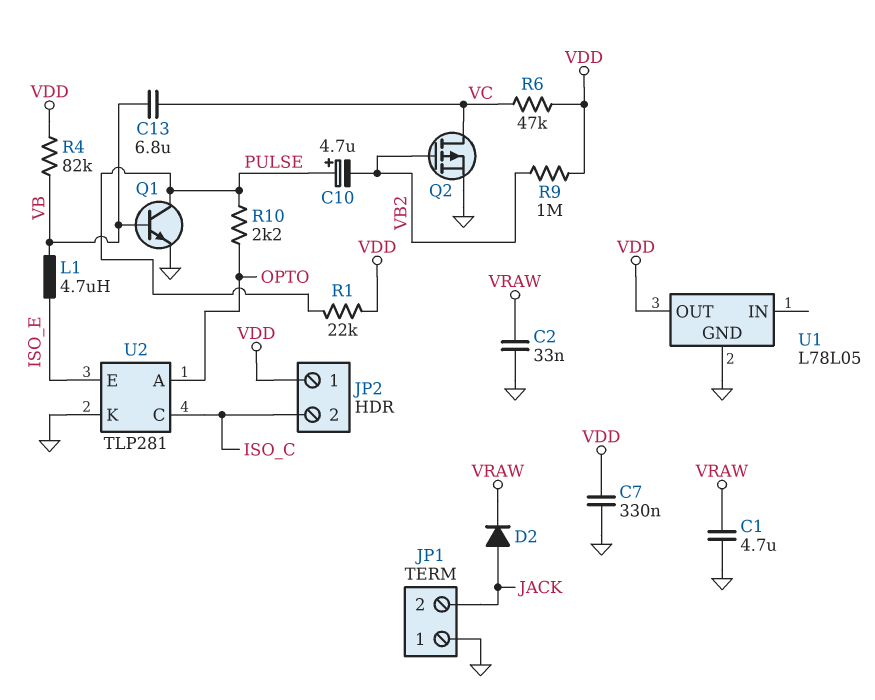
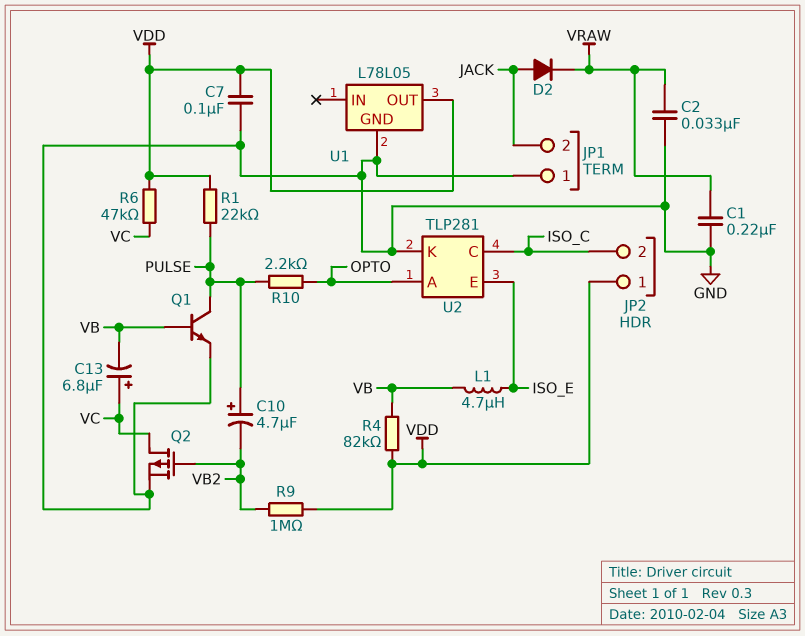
C1: 4.7uF (GND, VRAW) -> 220nF (GND, VRAW)
C7: 330nF (GND, VDD) -> 100nF (GND, VDD)
C13: 6.8uF (VB, VC) -> 6.8uF (plus VC, minus VB)

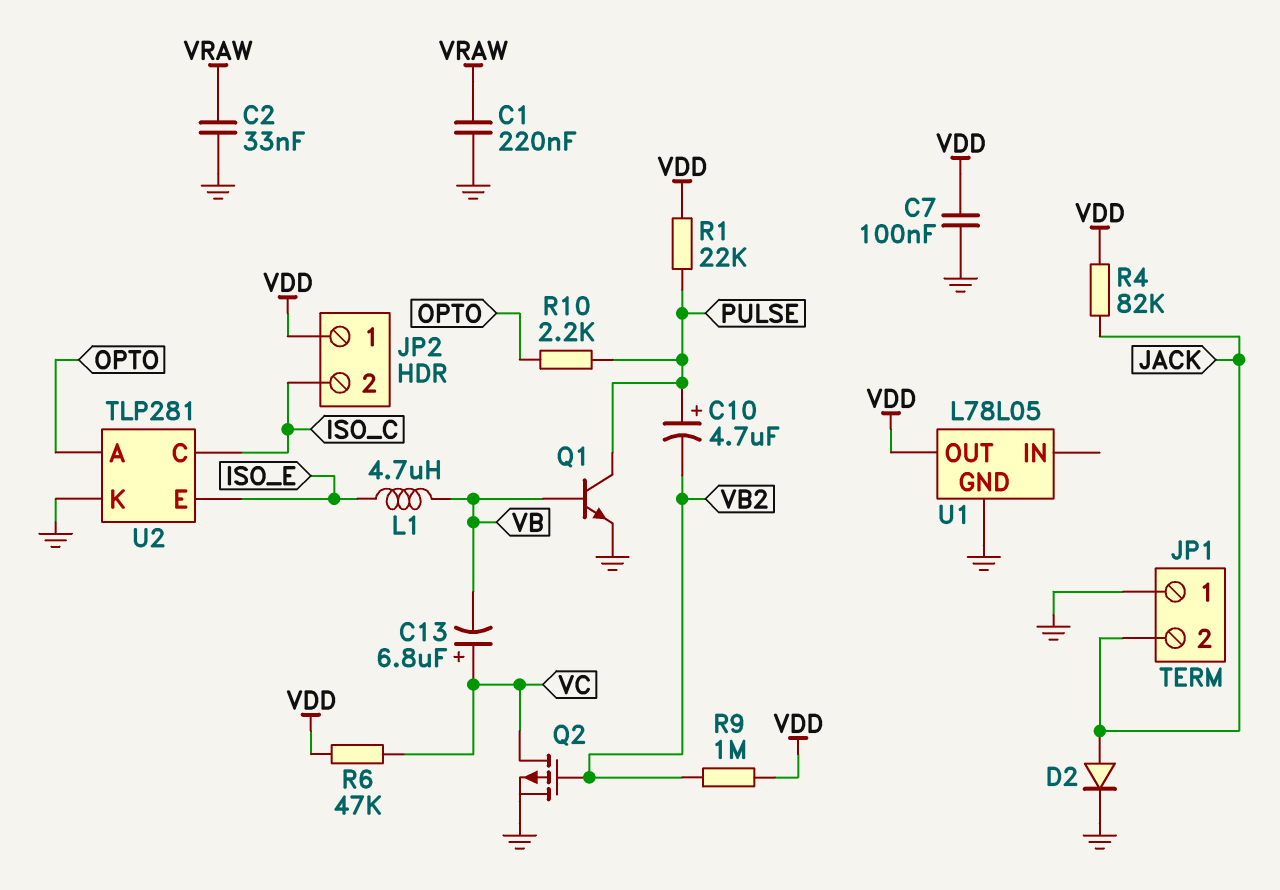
D2: diode (A JACK, K VRAW) -> diode (A JACK, K GND)
R4: 82k (VB, VDD) -> 82k (JACK, VDD)

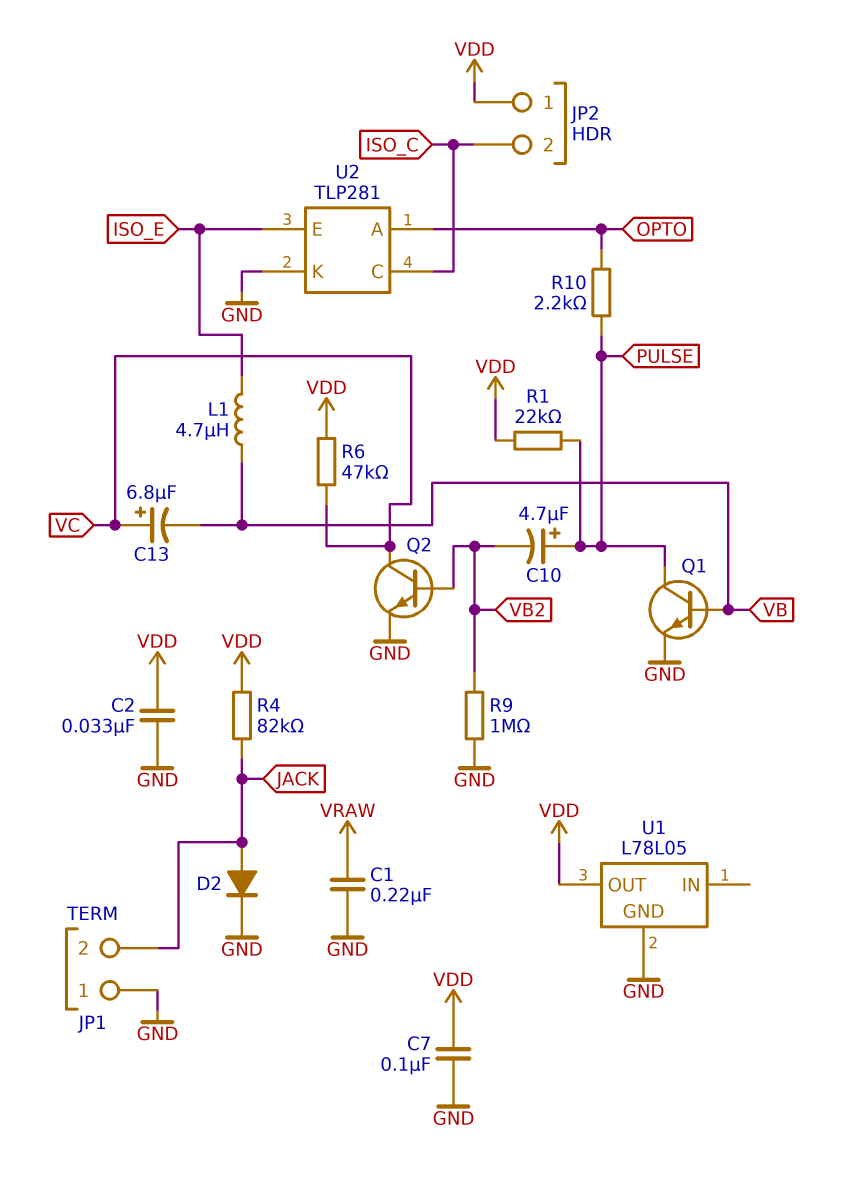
C2: 33nF (GND, VRAW) -> 33nF (GND, VDD)
Q2: PMOS (G VB2, D VC, S GND) -> NPN (B VB2, C VC, E GND)
R9: 1M (VB2, VDD) -> 1M (GND, VB2)

